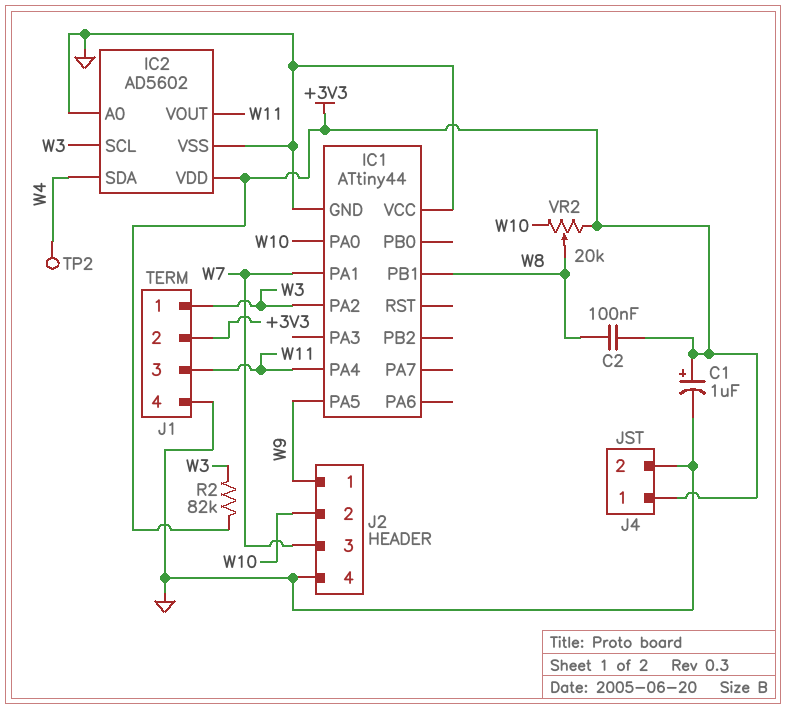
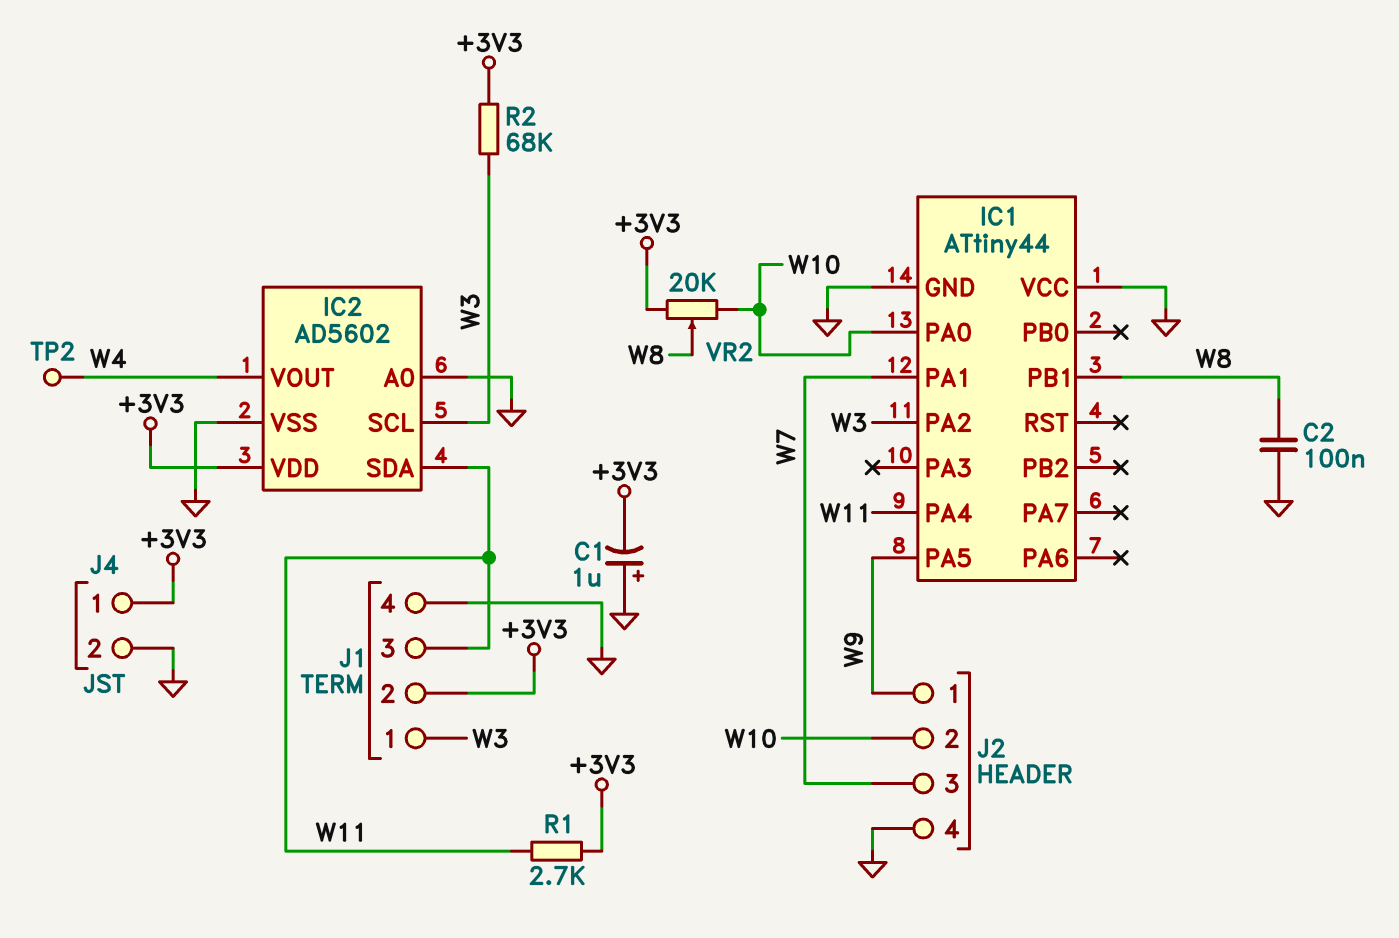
C1: 1uF (plus +3V3, minus GND) -> 1uF (plus GND, minus +3V3)
C2: 100nF (+3V3, W8) -> 100nF (GND, W8)
IC2 pin SDA: W4 -> W11
IC2 pin VOUT: W11 -> W4
R1: none -> 2.7k (+3V3, W11)
R2: 82k (+3V3, W3) -> 68k (+3V3, W3)

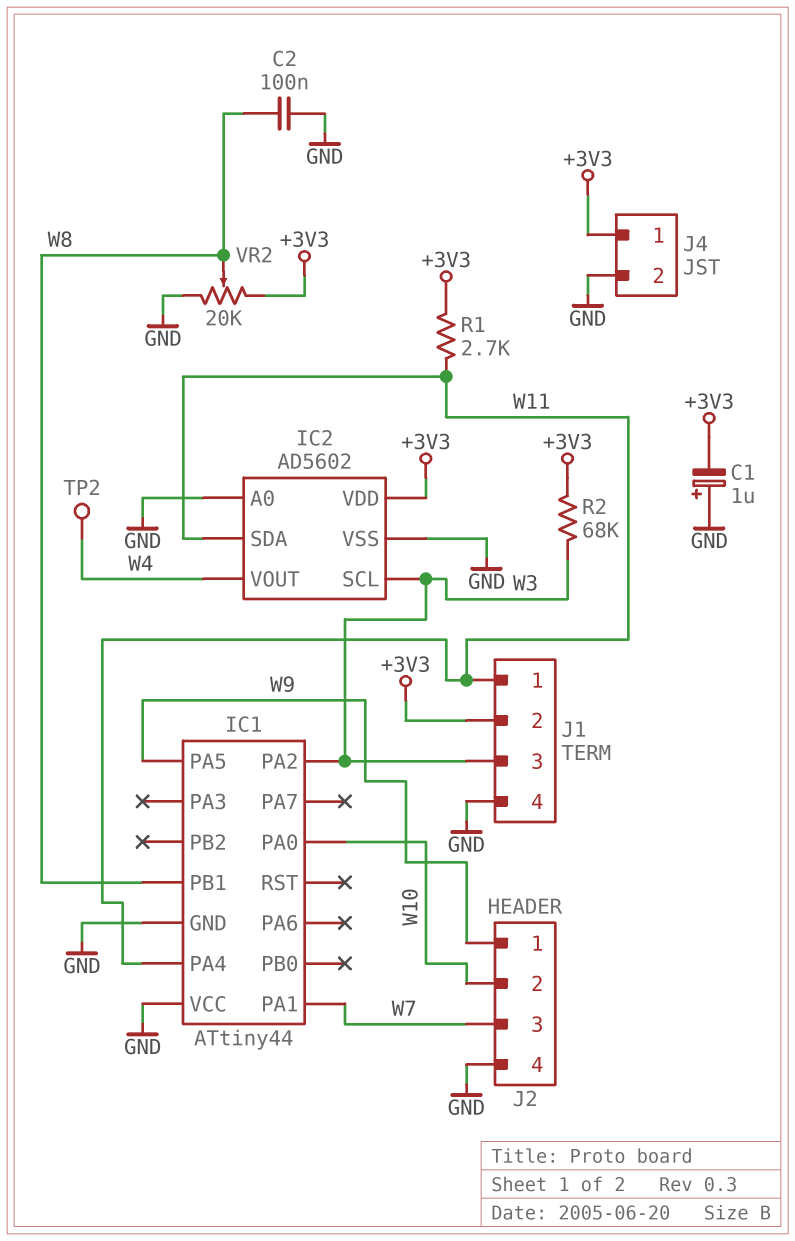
J1 pin 1: W3 -> W11
J1 pin 3: W11 -> W3
VR2: 20k (+3V3, W10, wiper W8) -> 20k (+3V3, GND, wiper W8)

